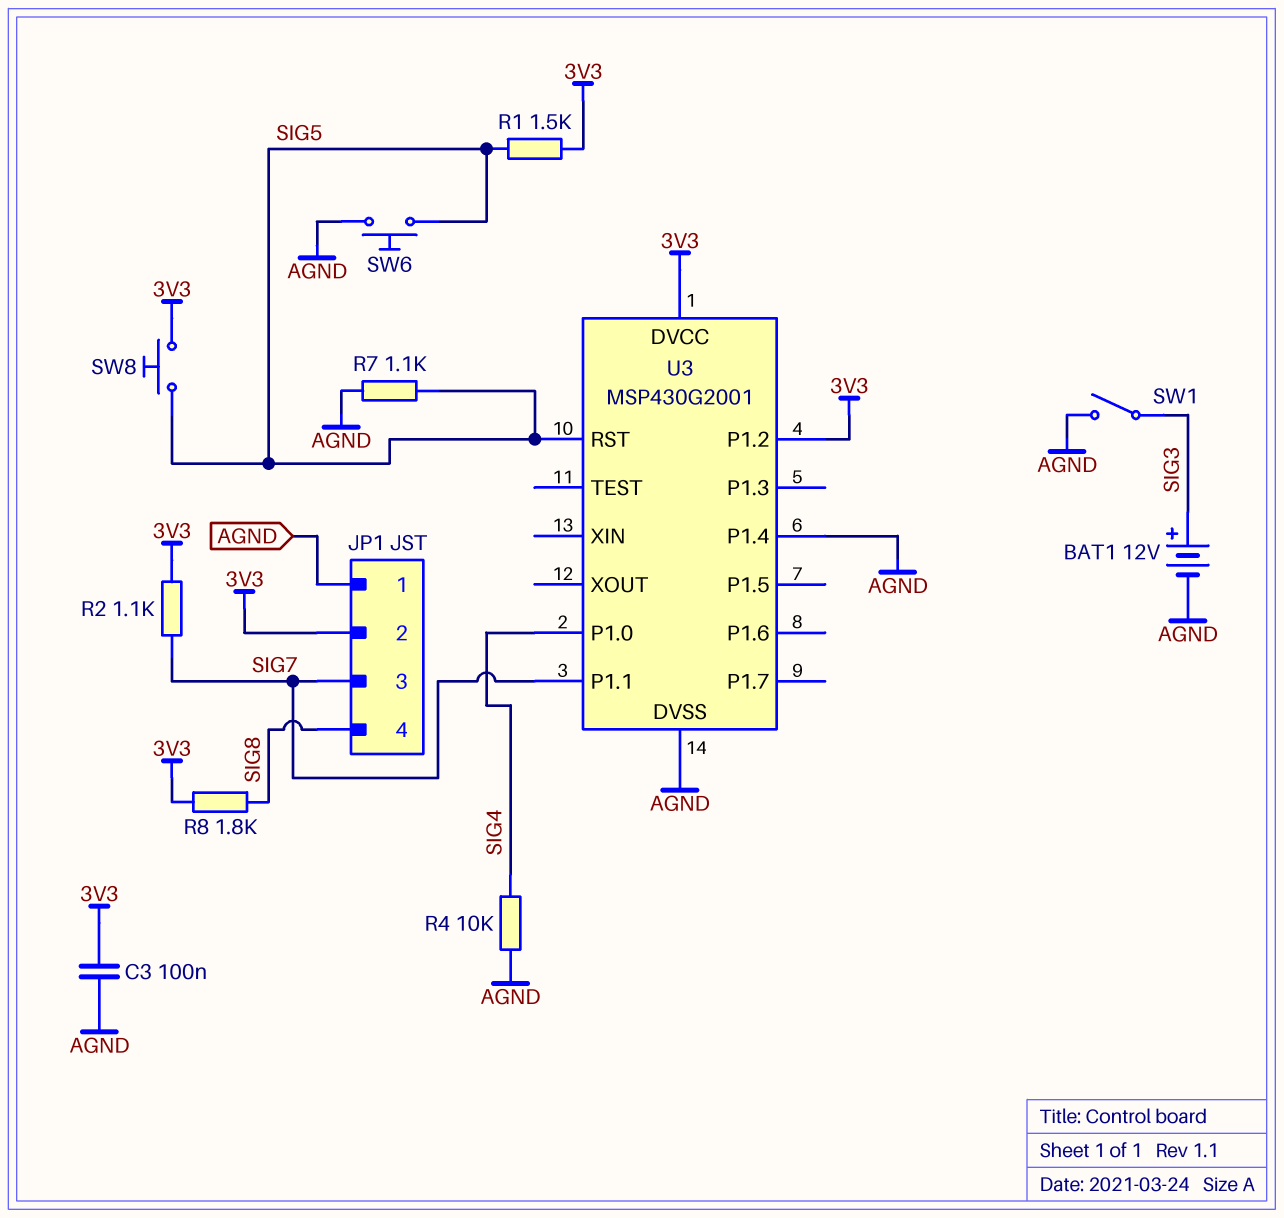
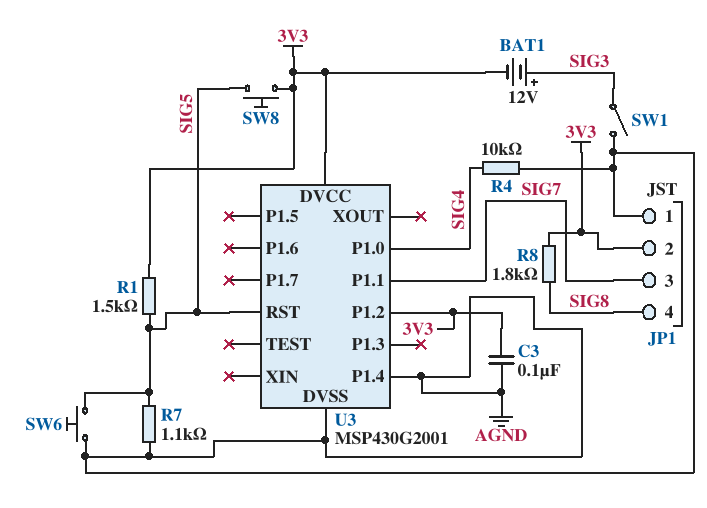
BAT1: 12V (plus SIG3, minus AGND) -> 12V (plus SIG3, minus 3V3)
R2: 1.1k (3V3, SIG7) -> none

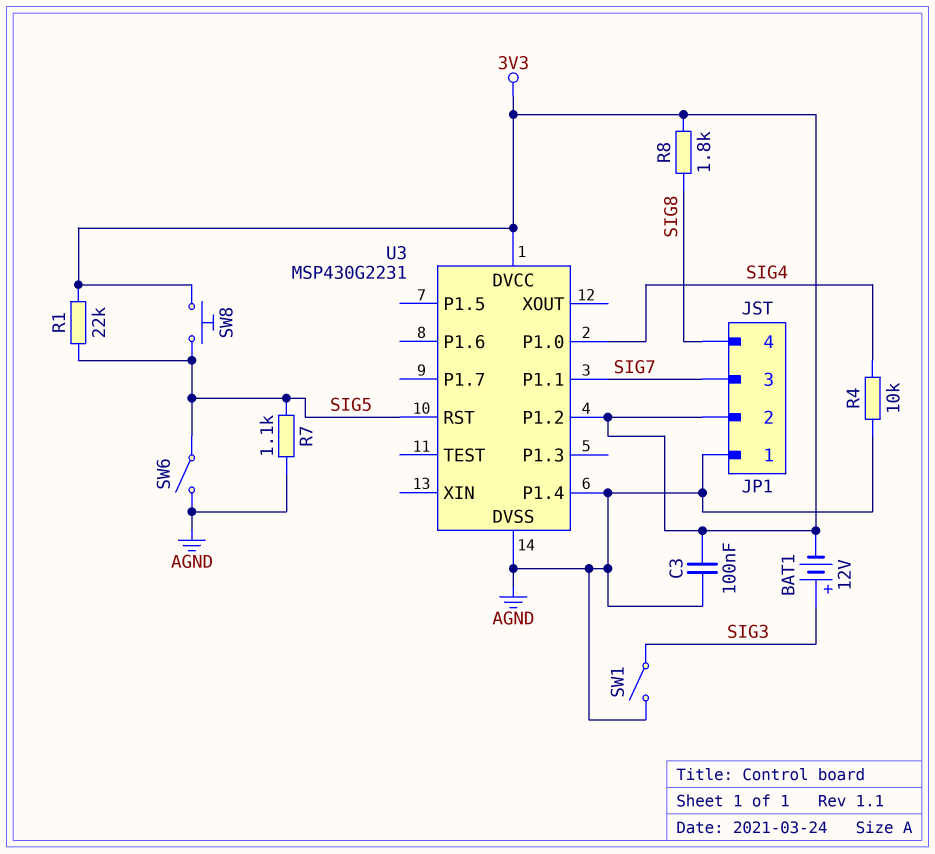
R1: 1.5k (3V3, SIG5) -> 22k (3V3, SIG5)
SW6: button (AGND, SIG5) -> switch (AGND, SIG5)
U3: MSP430G2001 -> MSP430G2231

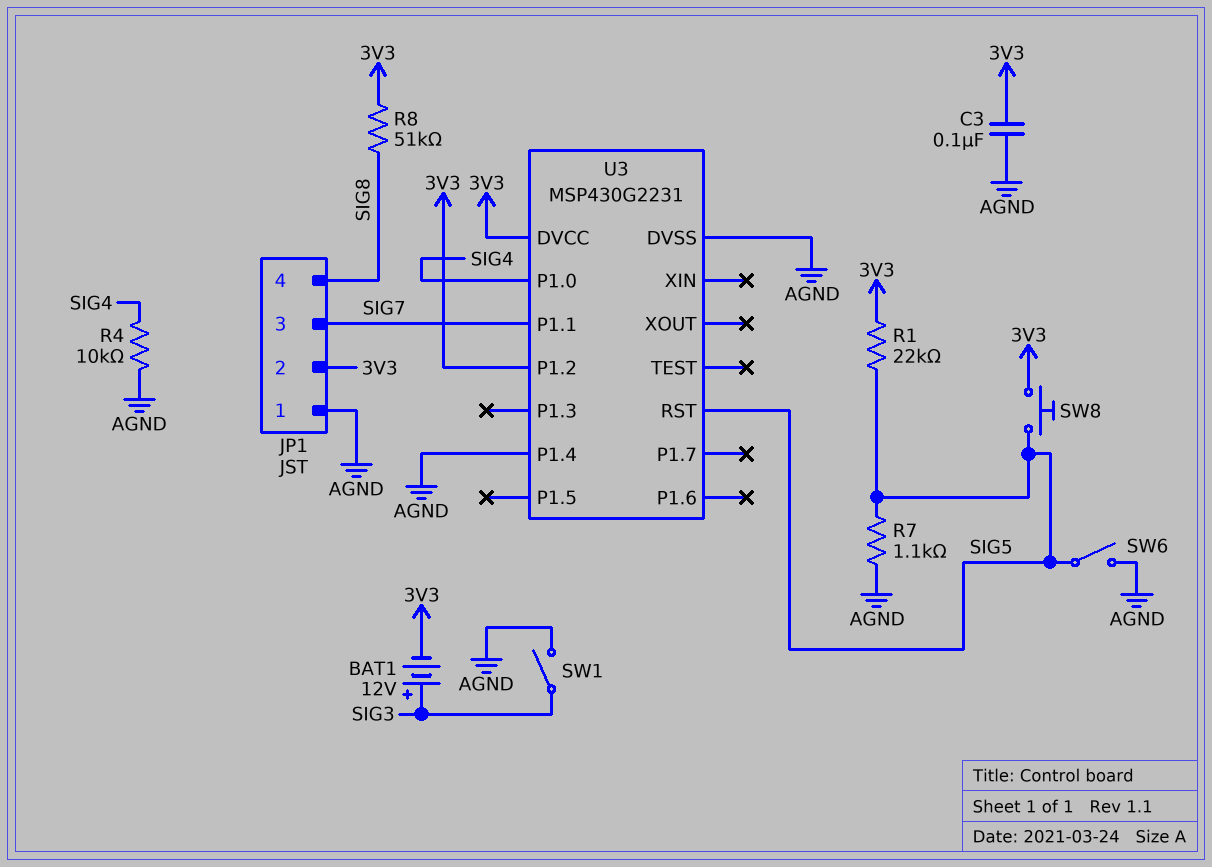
R8: 1.8k (3V3, SIG8) -> 51k (3V3, SIG8)

